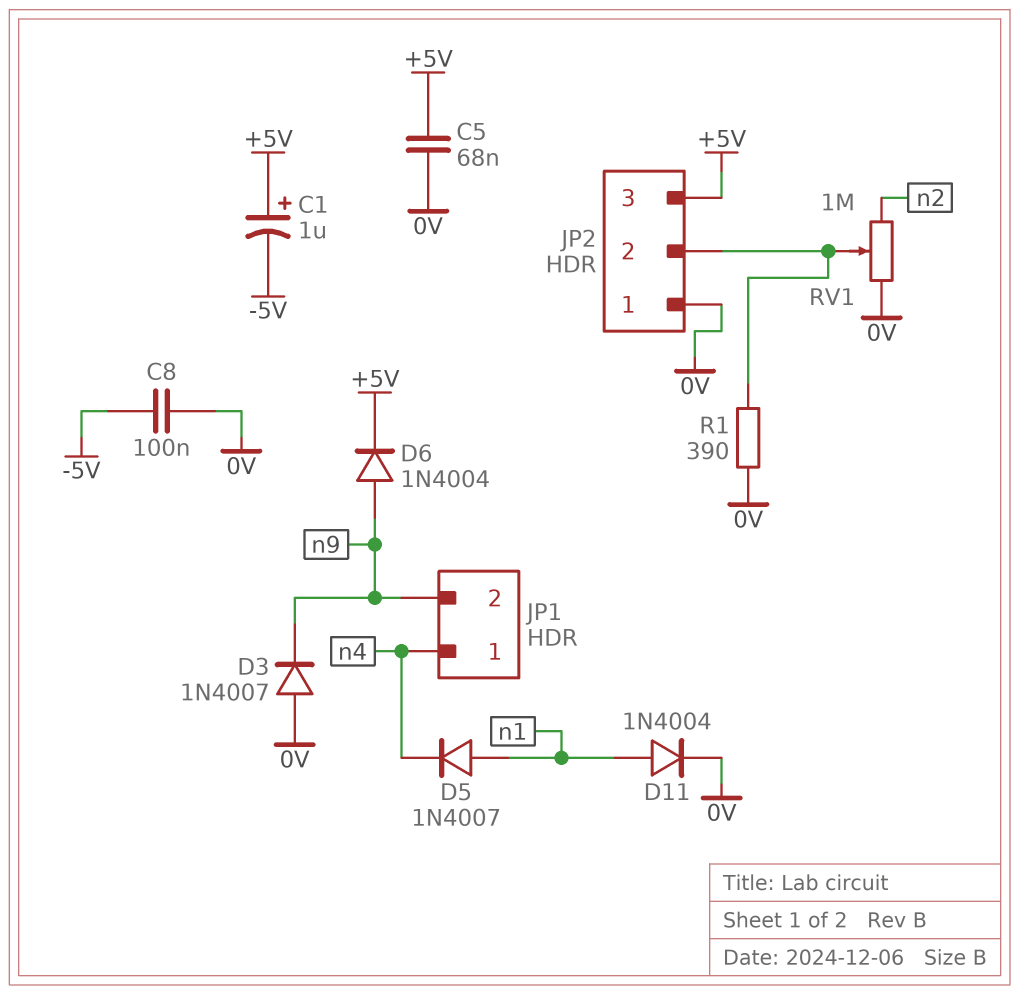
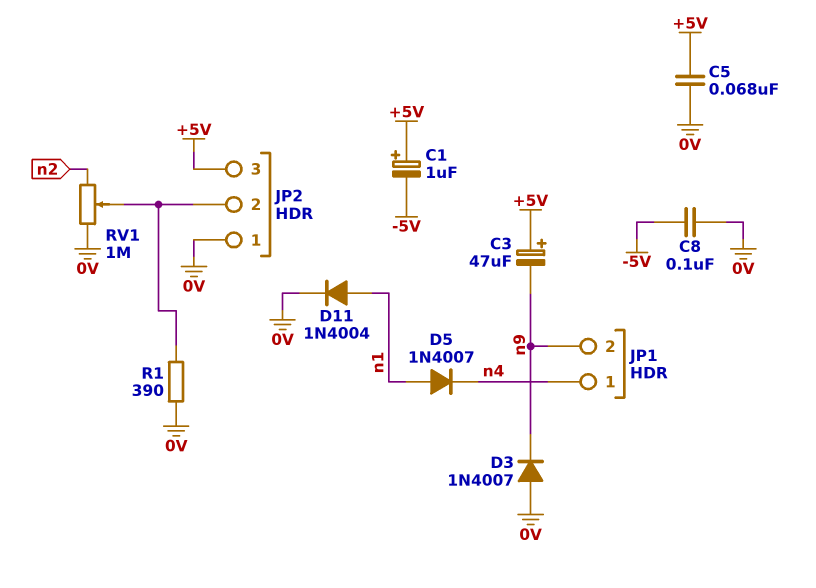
C3: none -> 47uF (plus +5V, minus n9)
D6: diode 1N4004 (A n9, K +5V) -> none

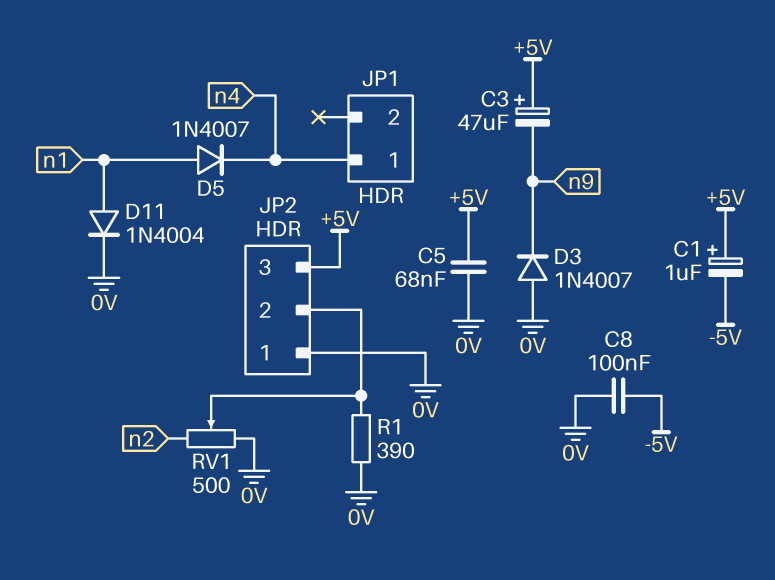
JP1 pin 2: n9 -> none
RV1: 1M (0V, n2, wiper JP2/2) -> 500 (0V, n2, wiper JP2/2)

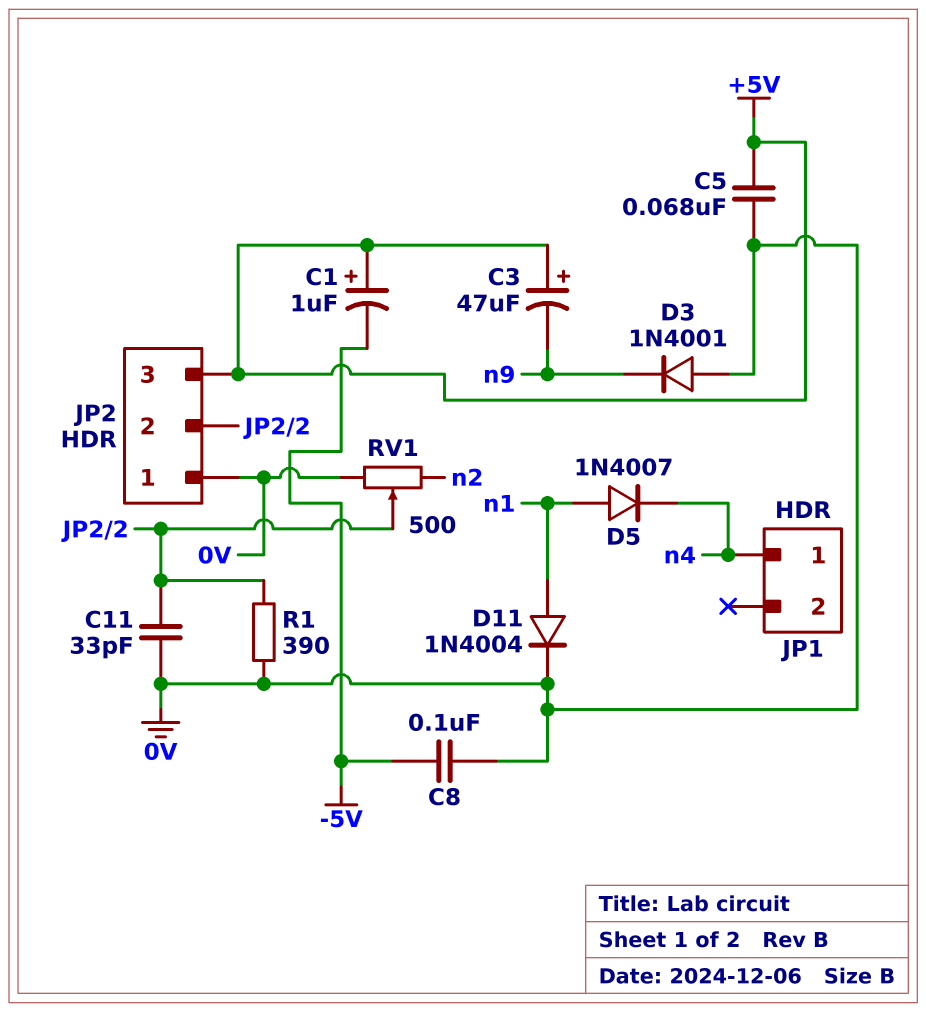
C11: none -> 33pF (0V, JP2/2)
D3: diode 1N4007 (A 0V, K n9) -> diode 1N4001 (A 0V, K n9)

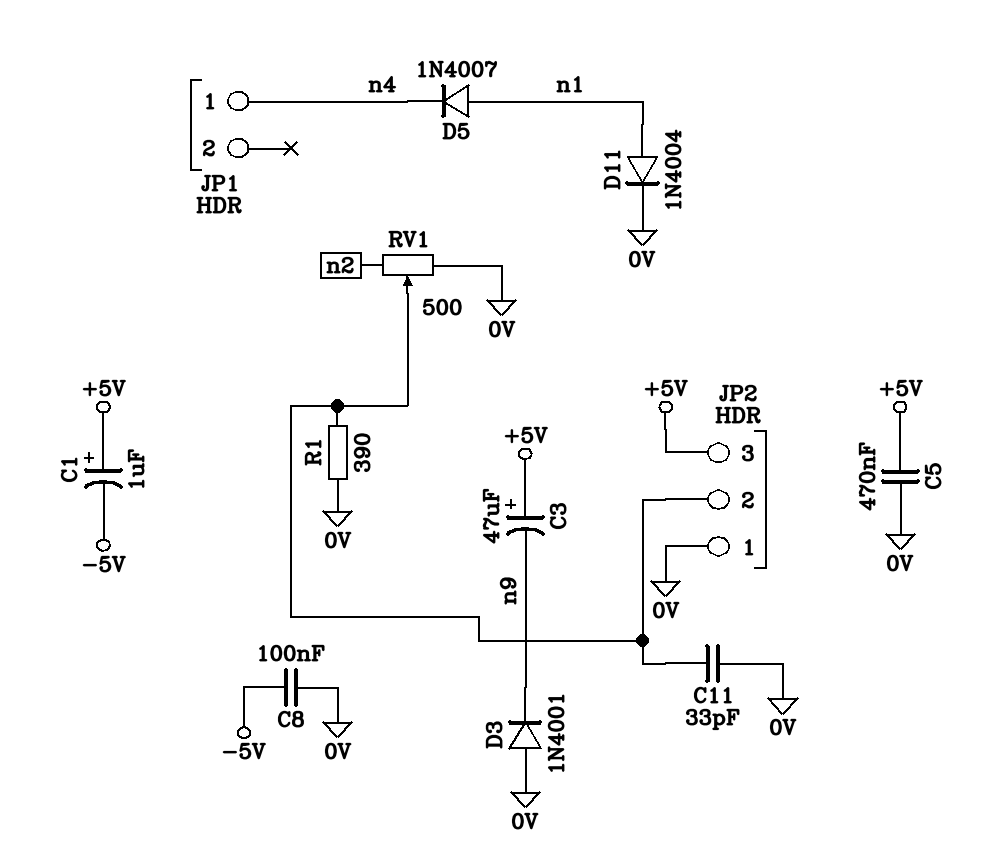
C5: 68nF (+5V, 0V) -> 470nF (+5V, 0V)

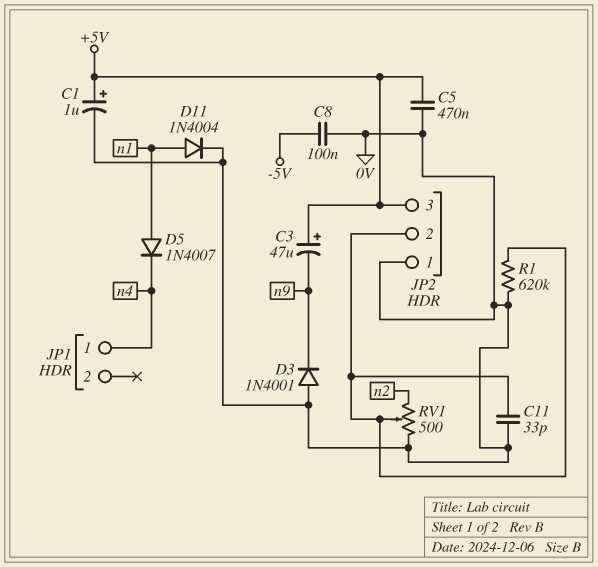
C1: 1uF (plus +5V, minus -5V) -> 1uF (plus +5V, minus 0V)
R1: 390 (0V, JP2/2) -> 620k (0V, JP2/2)

